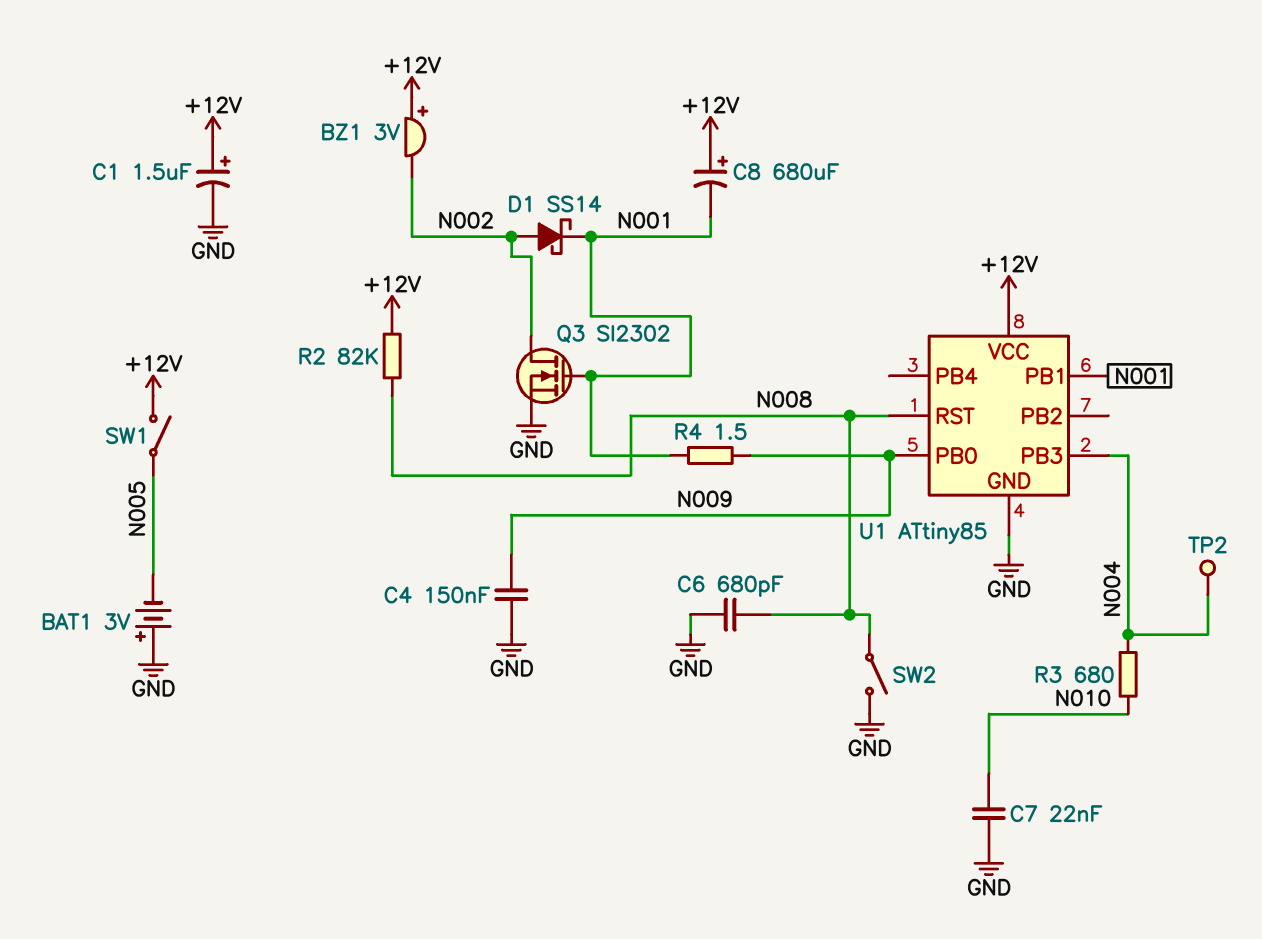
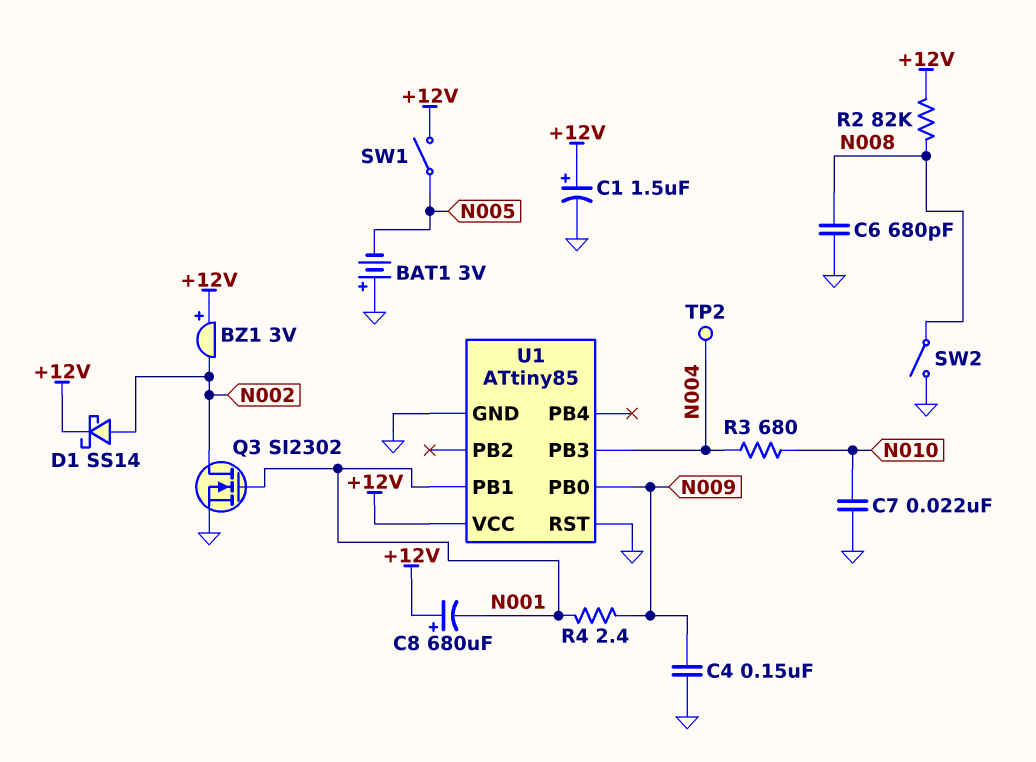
D1: schottky SS14 (A N002, K N001) -> schottky SS14 (A N002, K +12V)
R4: 1.5 (N001, N009) -> 2.4 (N001, N009)
U1 pin RST: N008 -> GND

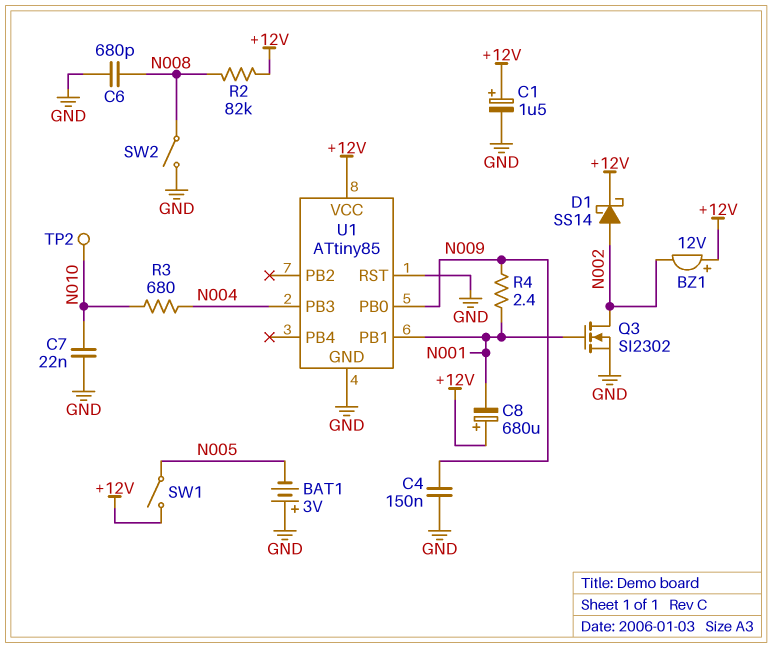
BZ1: buzzer 3V (plus +12V, minus N002) -> buzzer 12V (plus +12V, minus N002)
TP2: test point (N004) -> test point (N010)

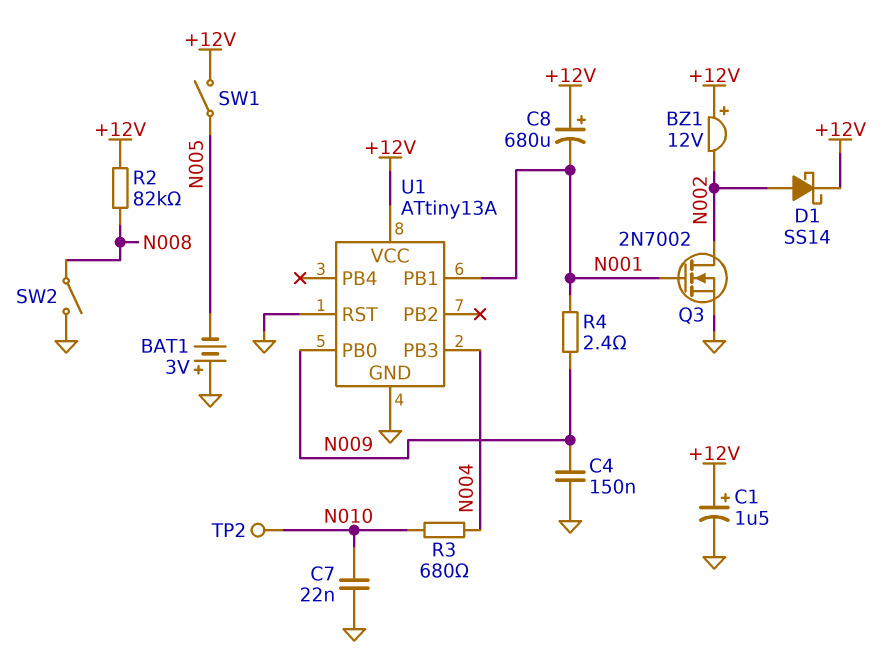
C6: 680pF (GND, N008) -> none
Q3: NMOS SI2302 (G N001, D N002, S GND) -> NMOS 2N7002 (G N001, D N002, S GND)
U1: ATtiny85 -> ATtiny13A

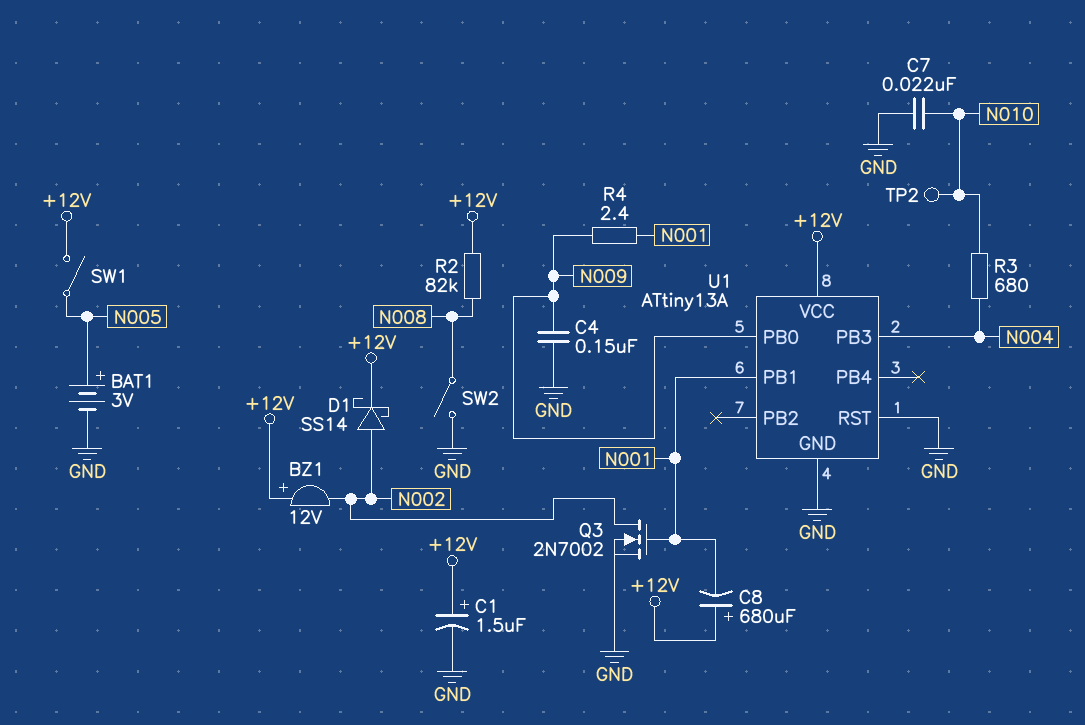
BAT1: 3V (plus GND, minus N005) -> 3V (plus N005, minus GND)

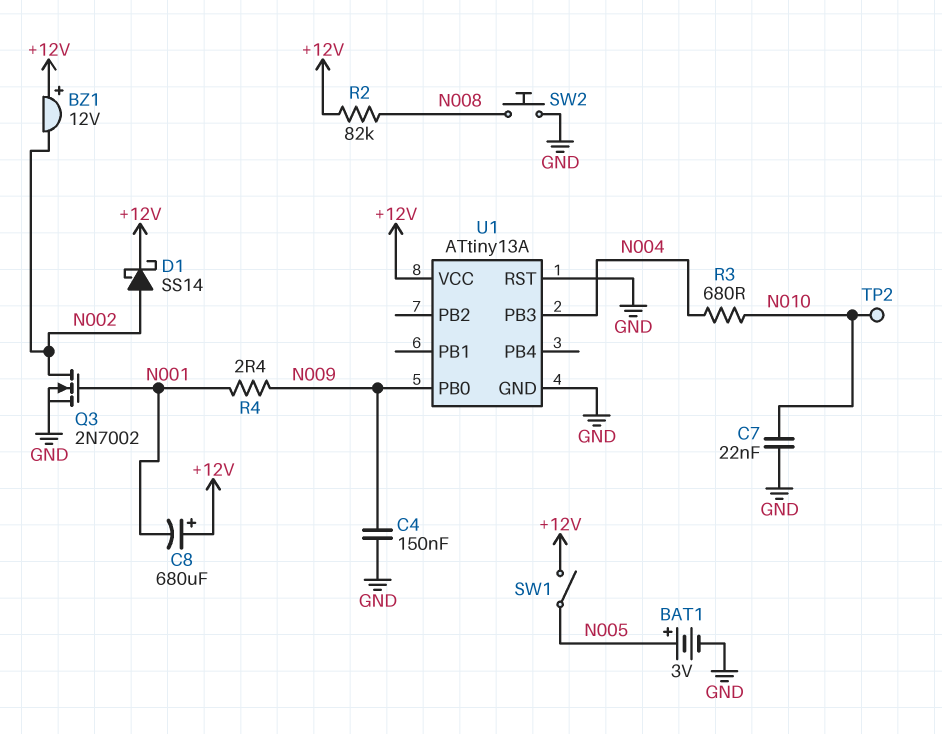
C1: 1.5uF (plus +12V, minus GND) -> none
SW2: switch (GND, N008) -> button (GND, N008)
U1 pin PB1: N001 -> none

